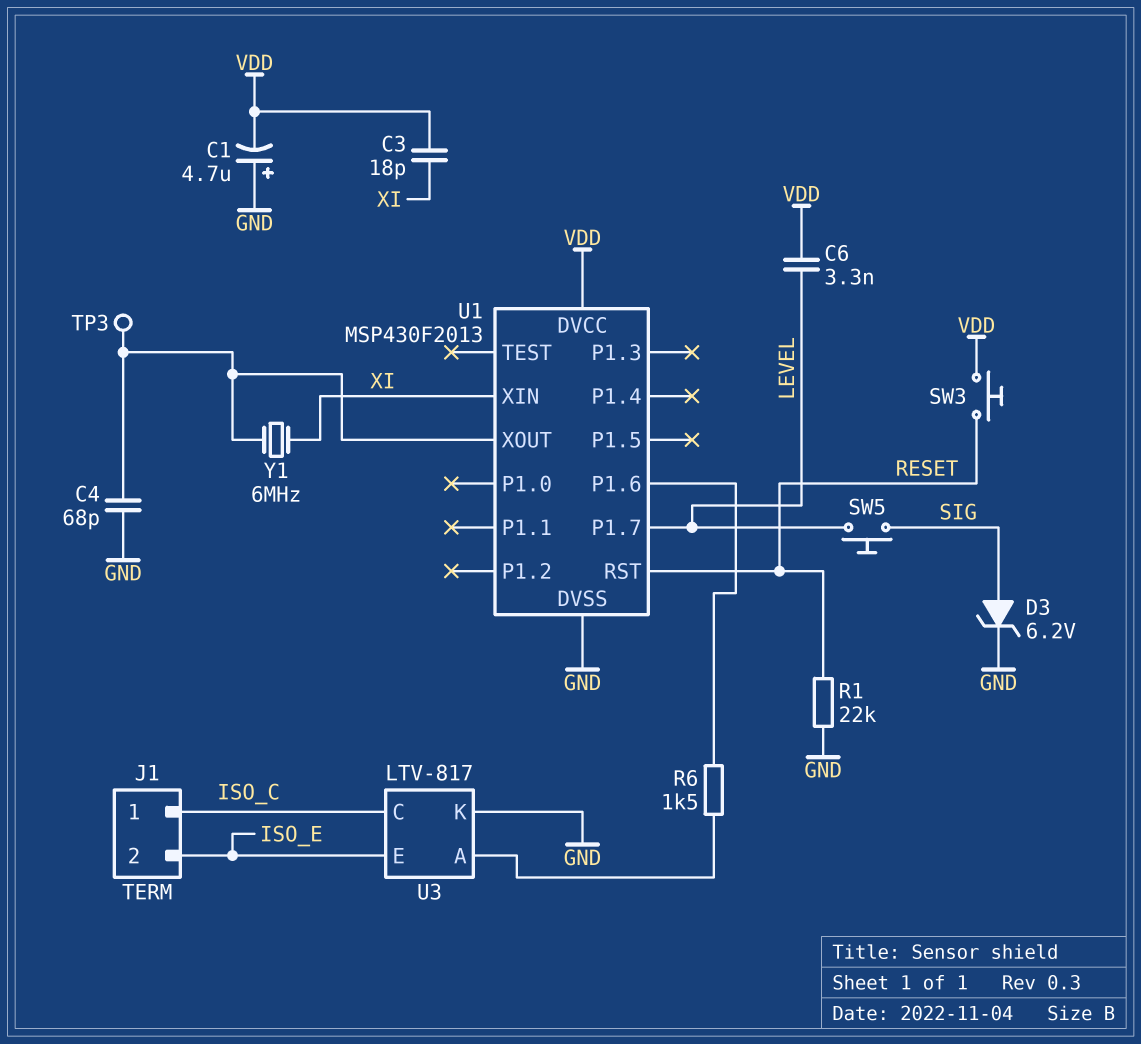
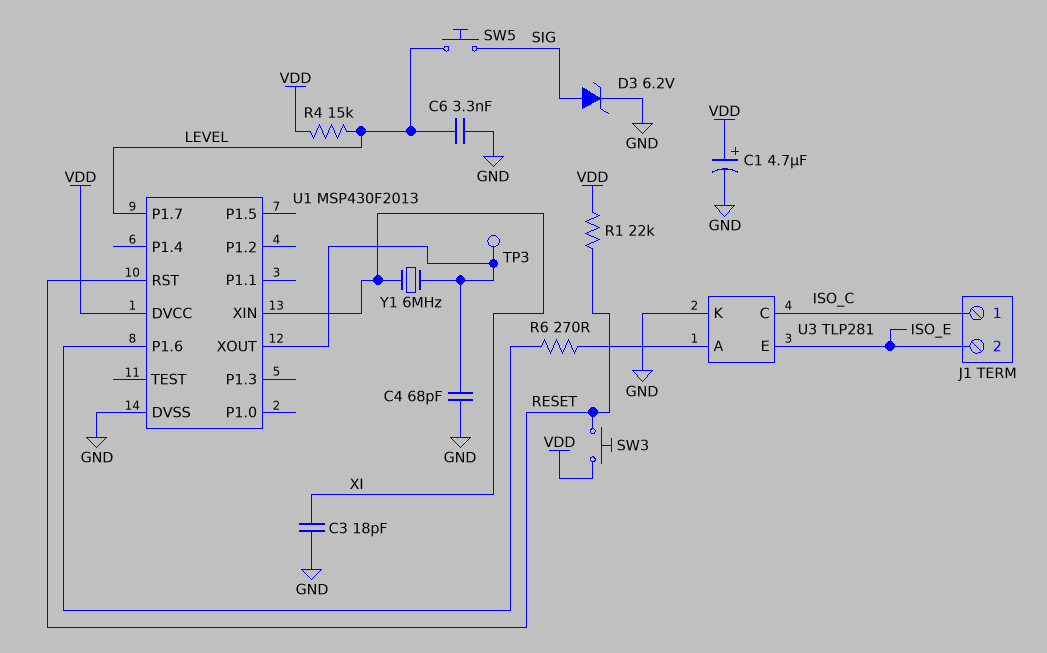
C1: 4.7uF (plus GND, minus VDD) -> 4.7uF (plus VDD, minus GND)
C3: 18pF (VDD, XI) -> 18pF (GND, XI)
C6: 3.3nF (LEVEL, VDD) -> 3.3nF (GND, LEVEL)
R1: 22k (GND, RESET) -> 22k (RESET, VDD)
R4: none -> 15k (LEVEL, VDD)
R6: 1.5k (U1/P1.6, U3/A) -> 270 (U1/P1.6, U3/A)
U3: LTV-817 -> TLP281

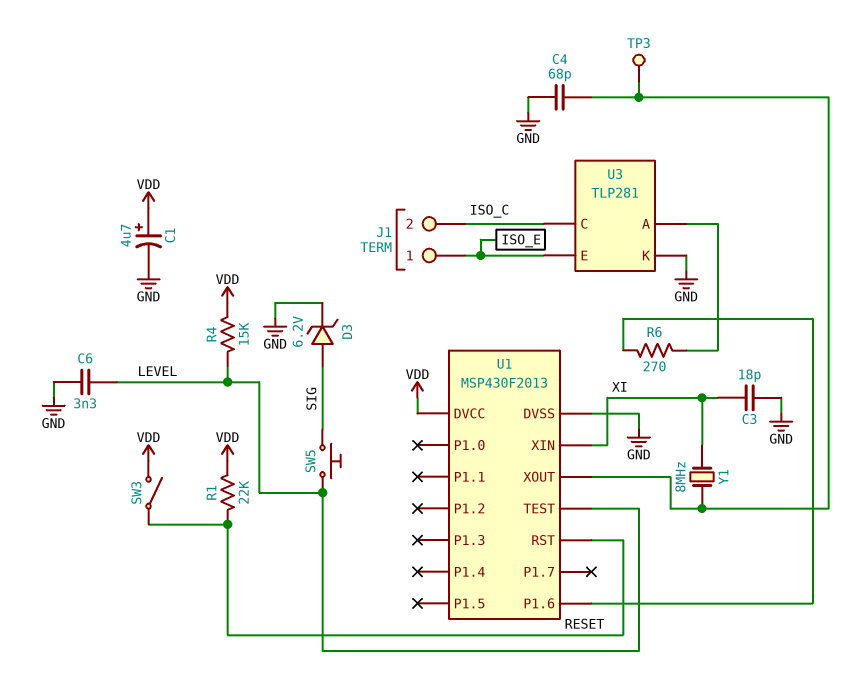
J1 pin 1: ISO_C -> ISO_E
J1 pin 2: ISO_E -> ISO_C
SW3: button (RESET, VDD) -> switch (RESET, VDD)
U1 pin P1.7: LEVEL -> none
U1 pin TEST: none -> LEVEL
Y1: 6MHz (U1/XOUT, XI) -> 8MHz (U1/XOUT, XI)

